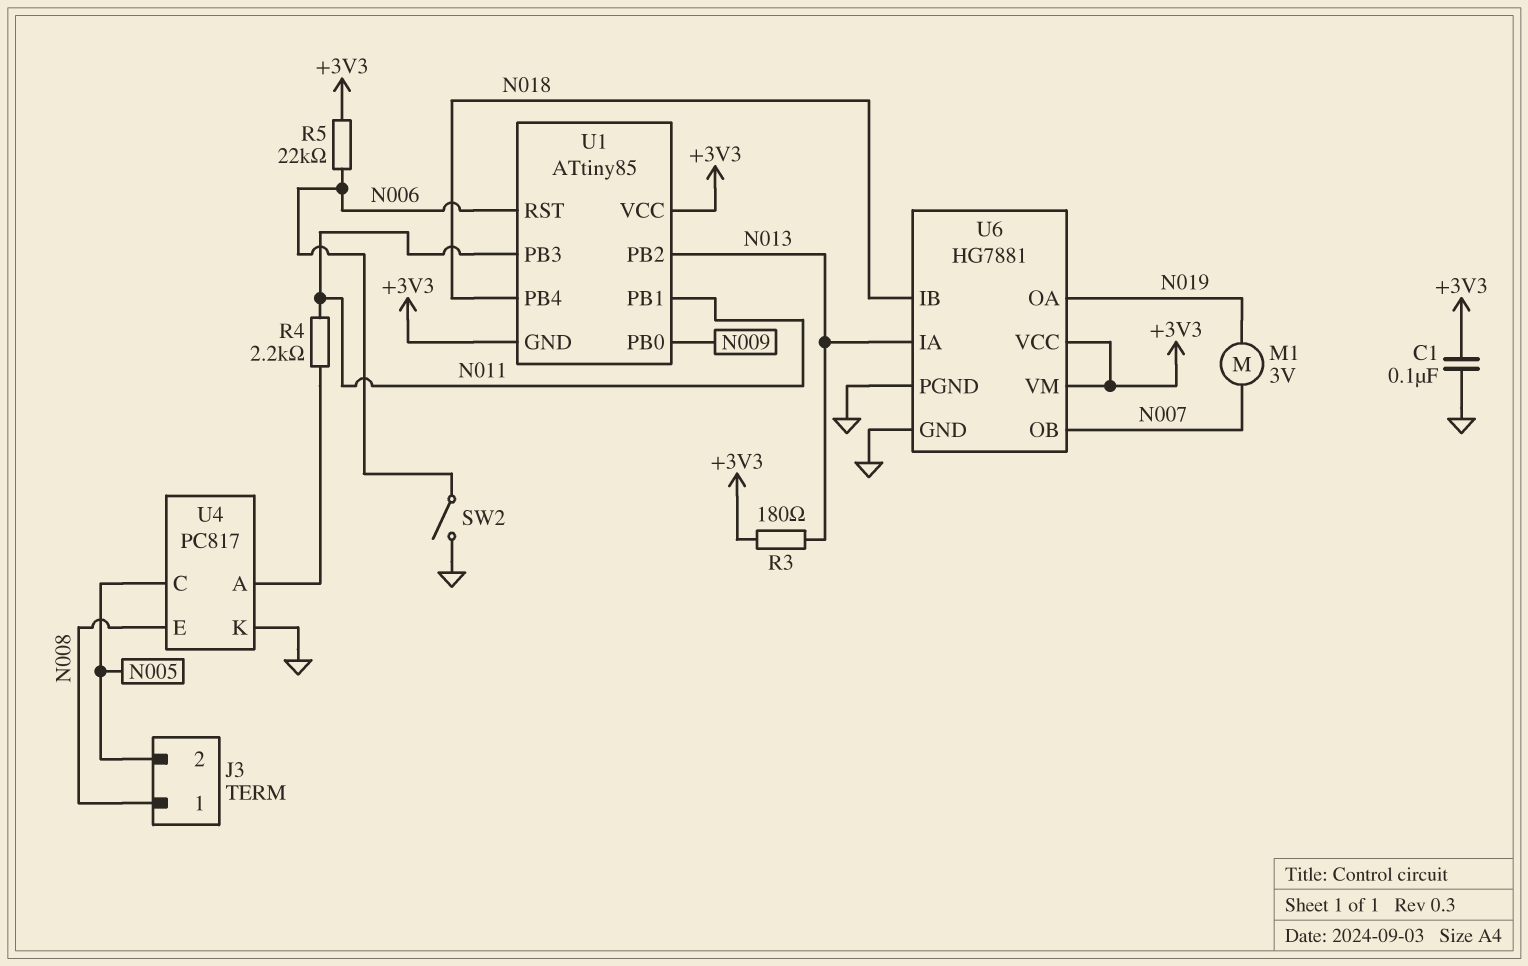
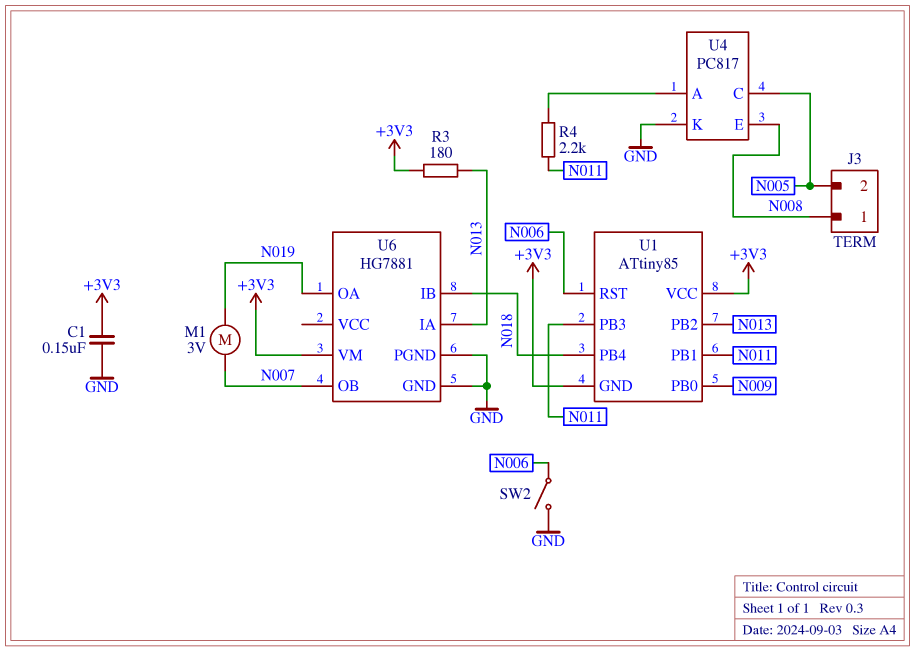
C1: 100nF (+3V3, GND) -> 150nF (+3V3, GND)
R5: 22k (+3V3, N006) -> none
U6 pin VCC: +3V3 -> none

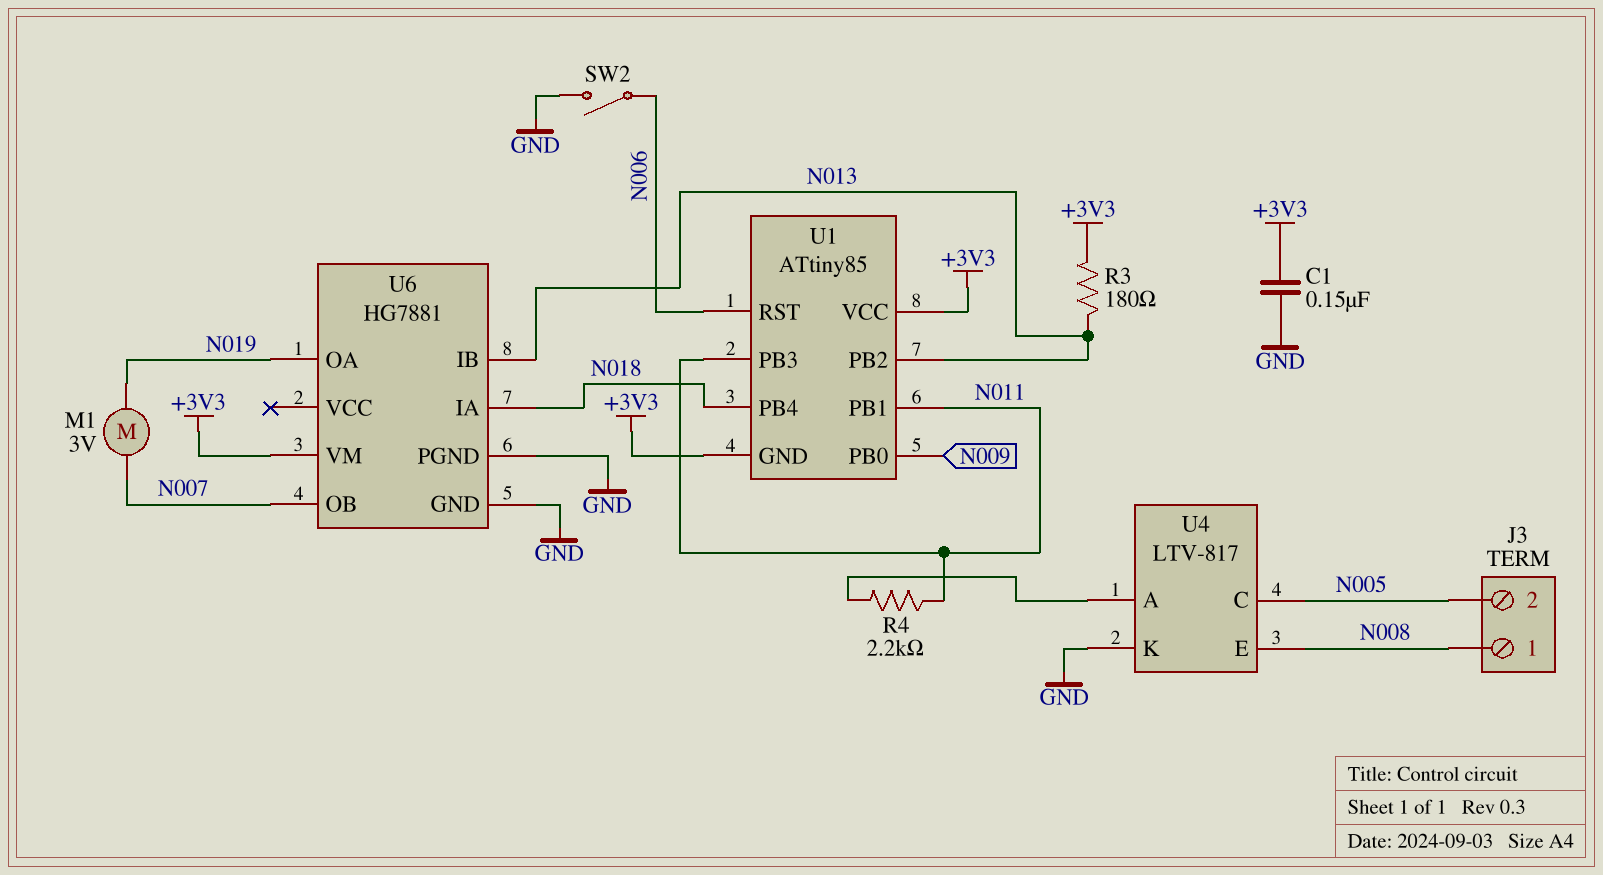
U4: PC817 -> LTV-817
U6 pin IA: N013 -> N018
U6 pin IB: N018 -> N013

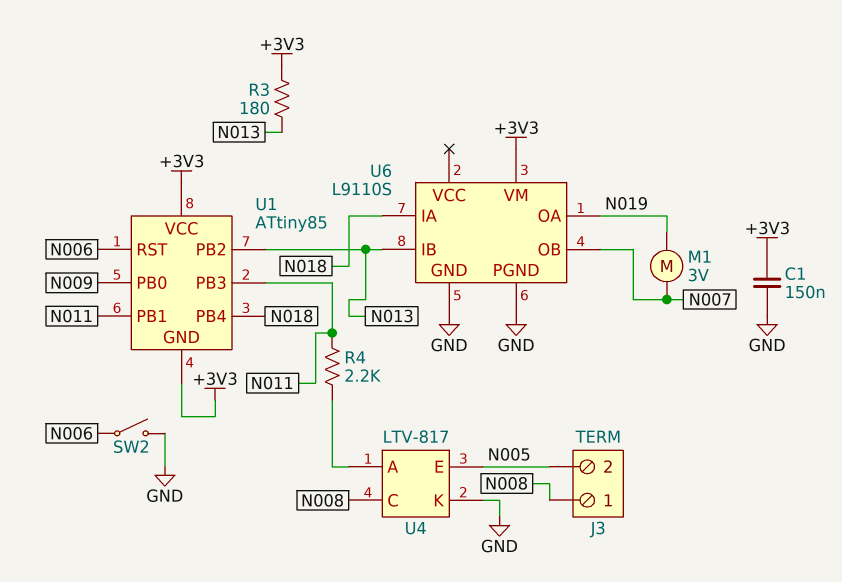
U4 pin C: N005 -> N008
U4 pin E: N008 -> N005
U6: HG7881 -> L9110S

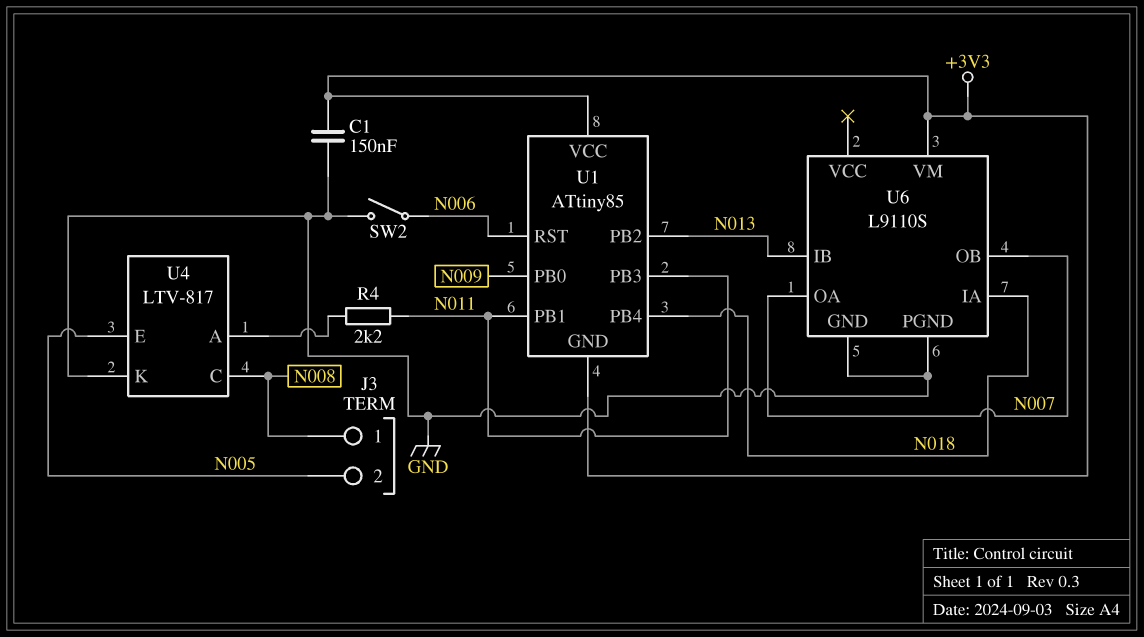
M1: motor 3V (N007, N019) -> none
R3: 180 (+3V3, N013) -> none
U6 pin OA: N019 -> N007

